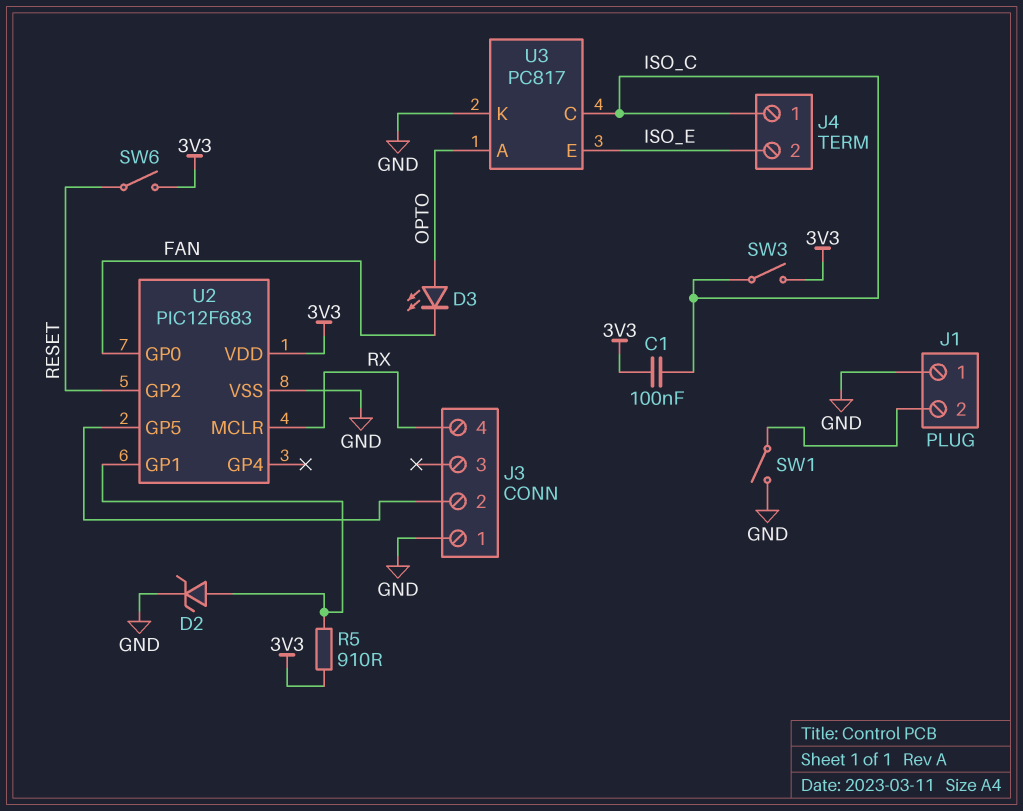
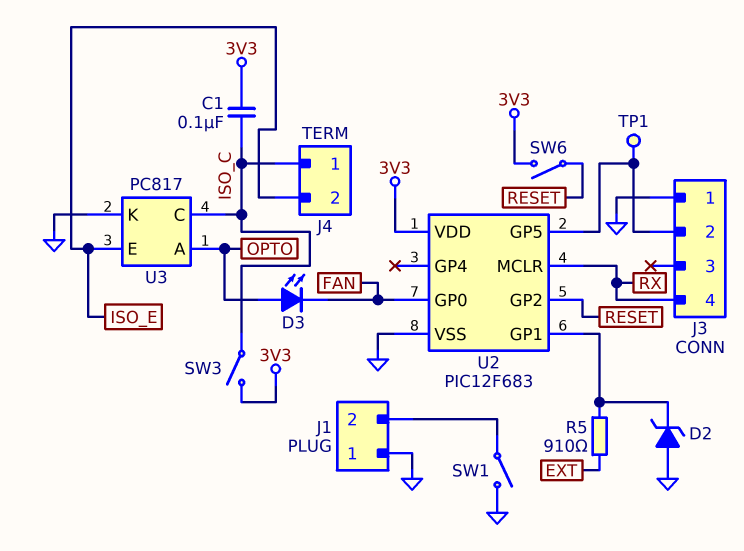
D2: zener (A U2/GP1, K GND) -> zener (A GND, K U2/GP1)
R5: 910 (3V3, U2/GP1) -> 910 (EXT, U2/GP1)
TP1: none -> test point (J3/2)

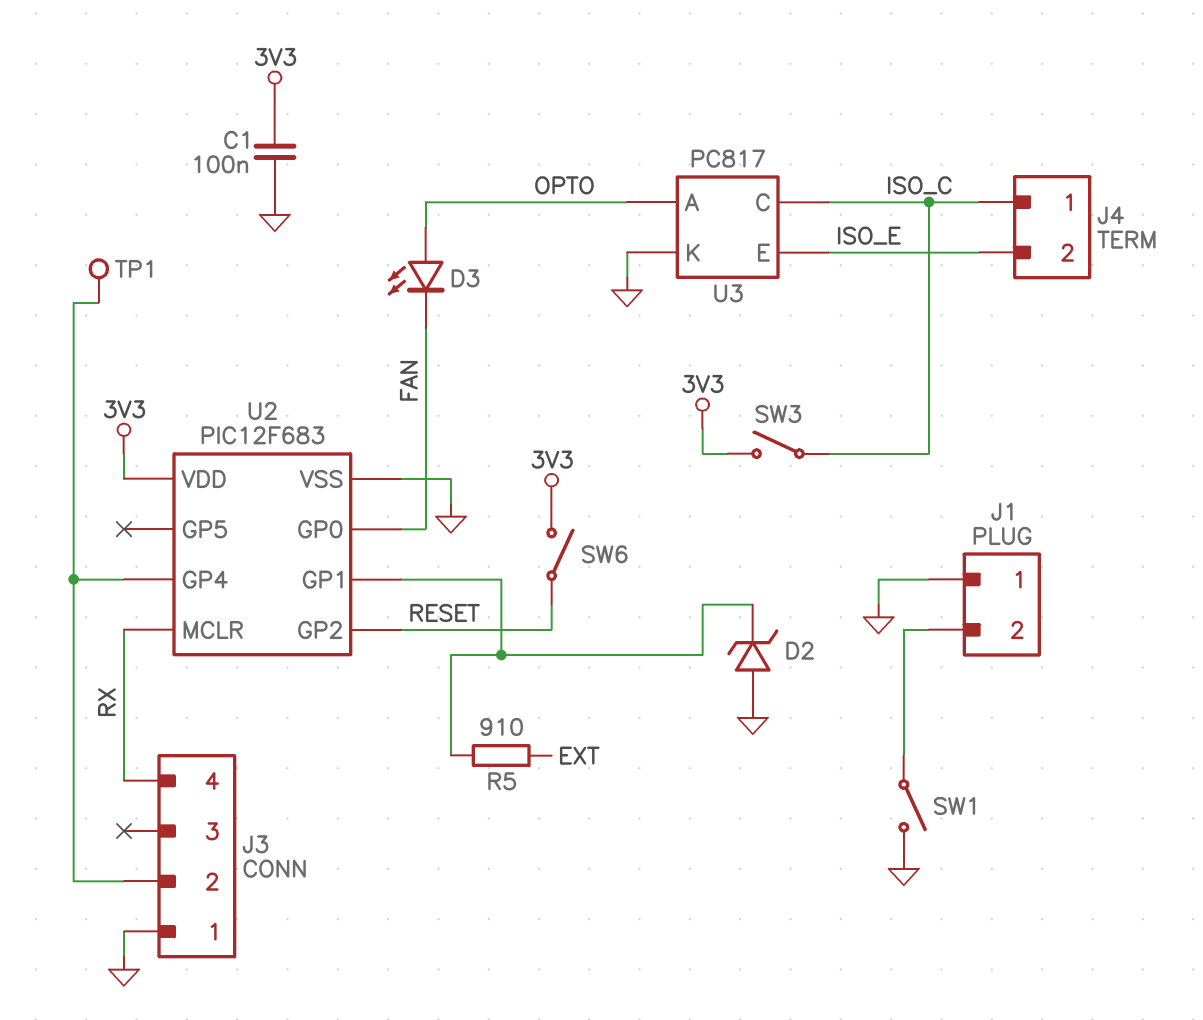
C1: 100nF (3V3, ISO_C) -> 100nF (3V3, GND)
U2 pin GP4: none -> J3/2
U2 pin GP5: J3/2 -> none

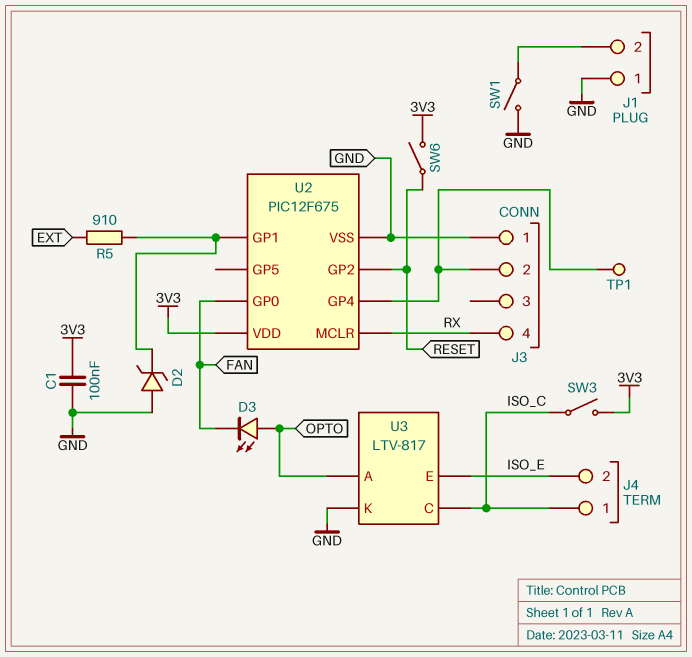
U2: PIC12F683 -> PIC12F675
U3: PC817 -> LTV-817

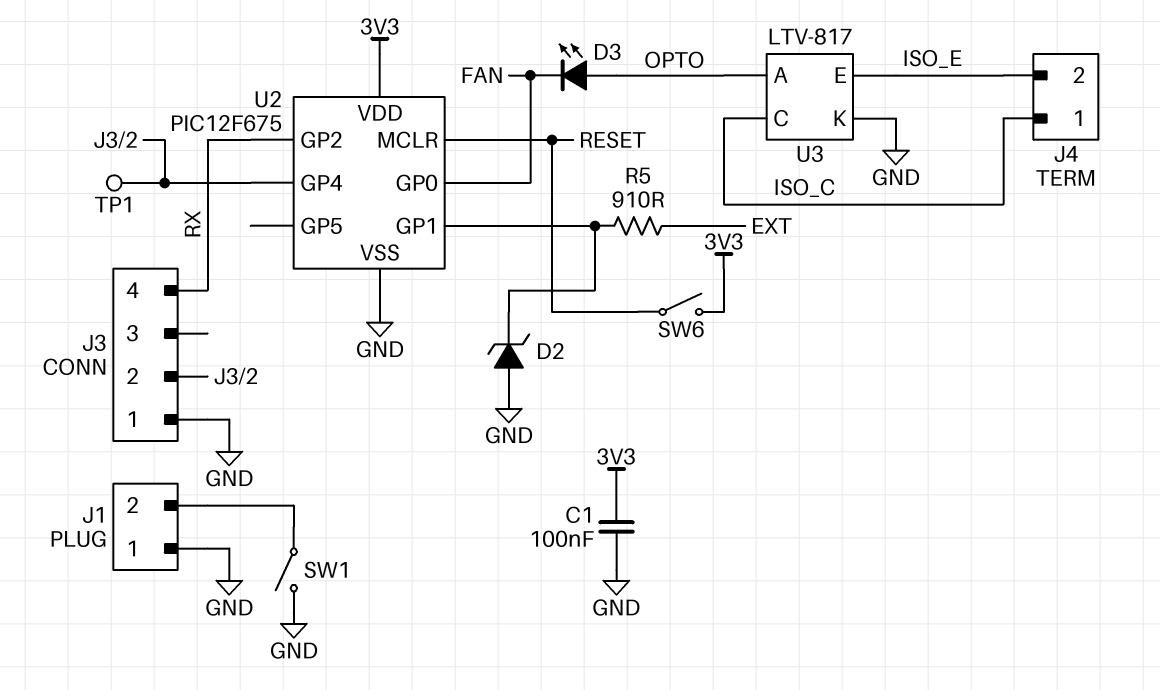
SW3: switch (3V3, ISO_C) -> none
U2 pin GP2: RESET -> RX
U2 pin MCLR: RX -> RESET

